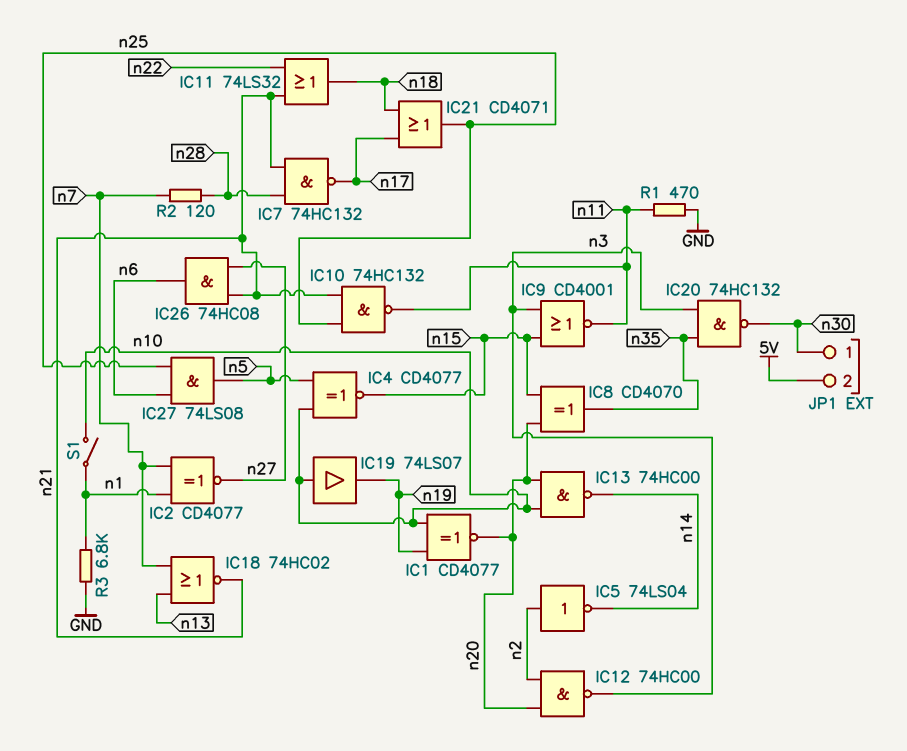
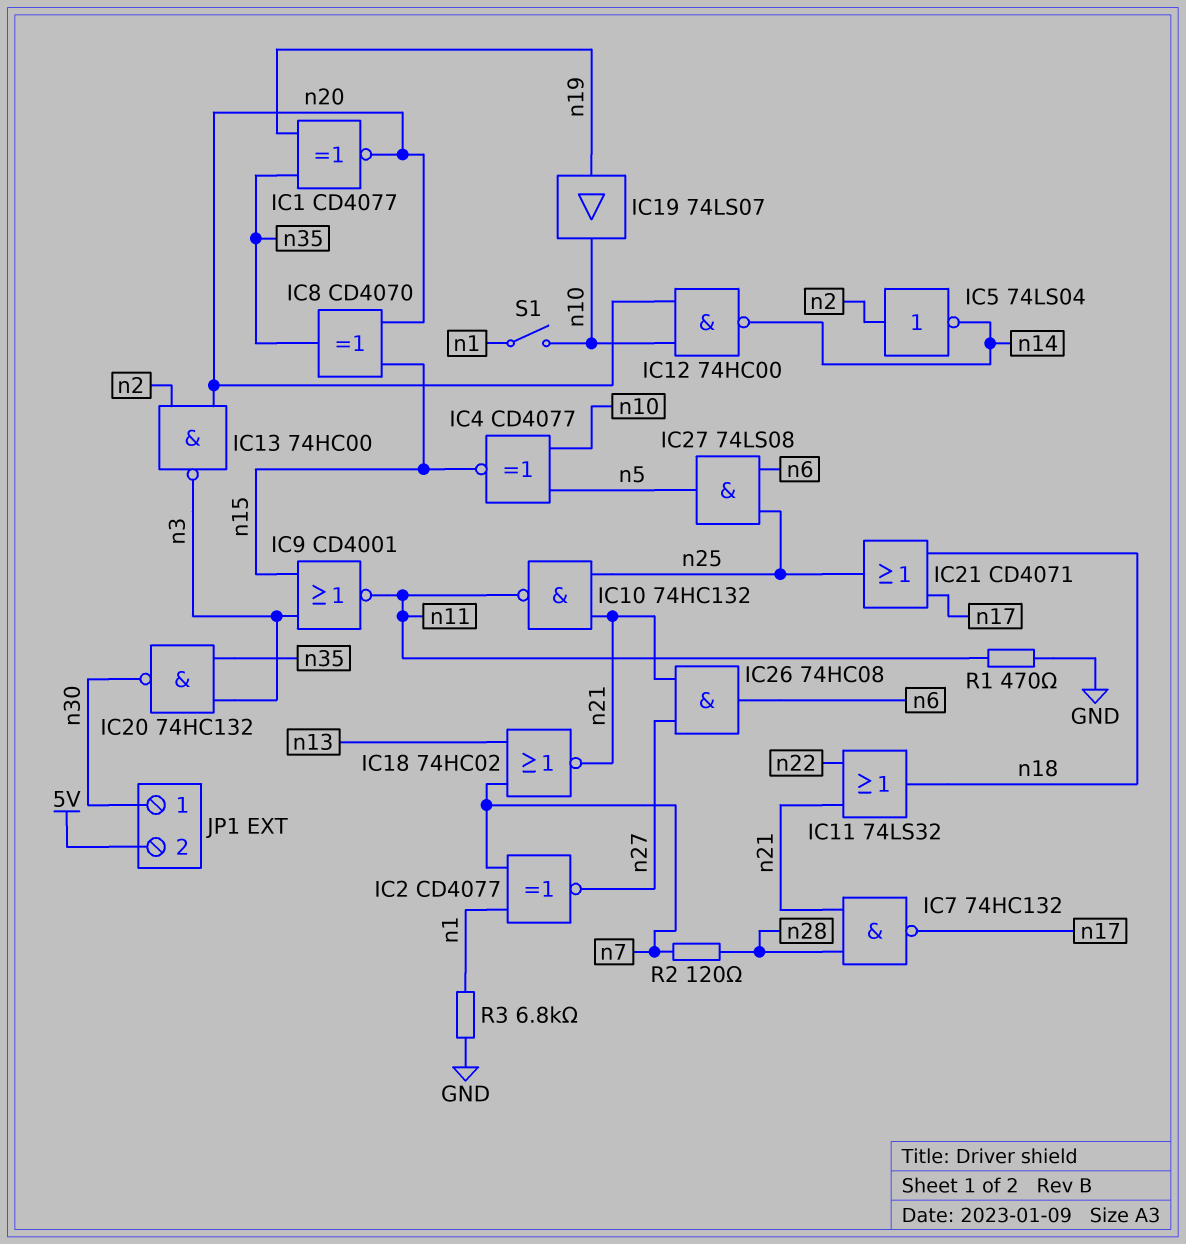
IC1: XNOR CD4077 (in n10, in n19, out n20) -> XNOR CD4077 (in n19, in n35, out n20)
IC12: NAND 74HC00 (in n2, in n20, out n3) -> NAND 74HC00 (in n10, in n20, out n14)
IC13: NAND 74HC00 (in n10, in n20, out n14) -> NAND 74HC00 (in n2, in n20, out n3)
IC19: buffer 74LS07 (in n10, out n19) -> buffer 74LS07 (in n19, out n10)

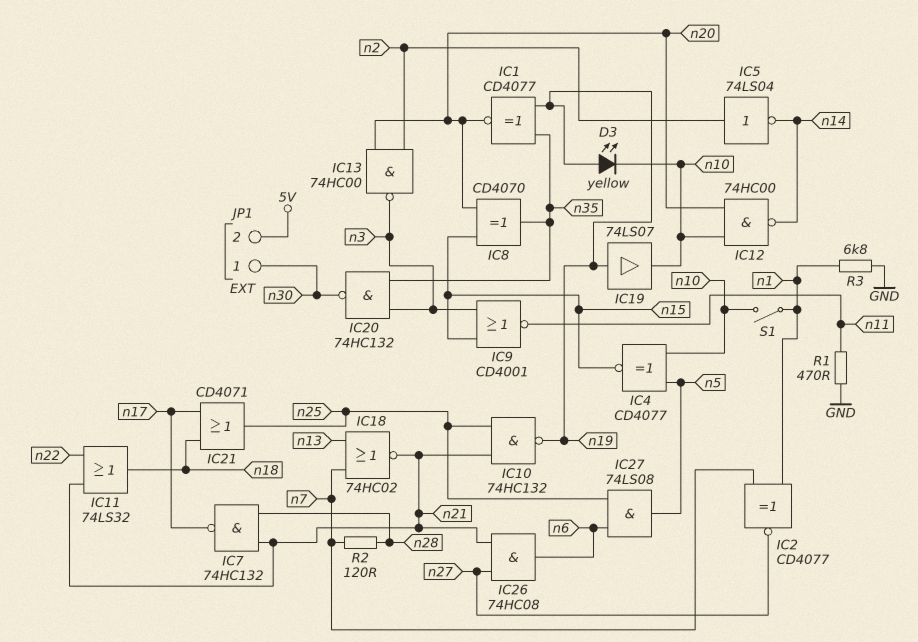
D3: none -> LED yellow (A n19, K n10)
IC10: NAND 74HC132 (in n21, in n25, out n11) -> NAND 74HC132 (in n21, in n25, out n19)

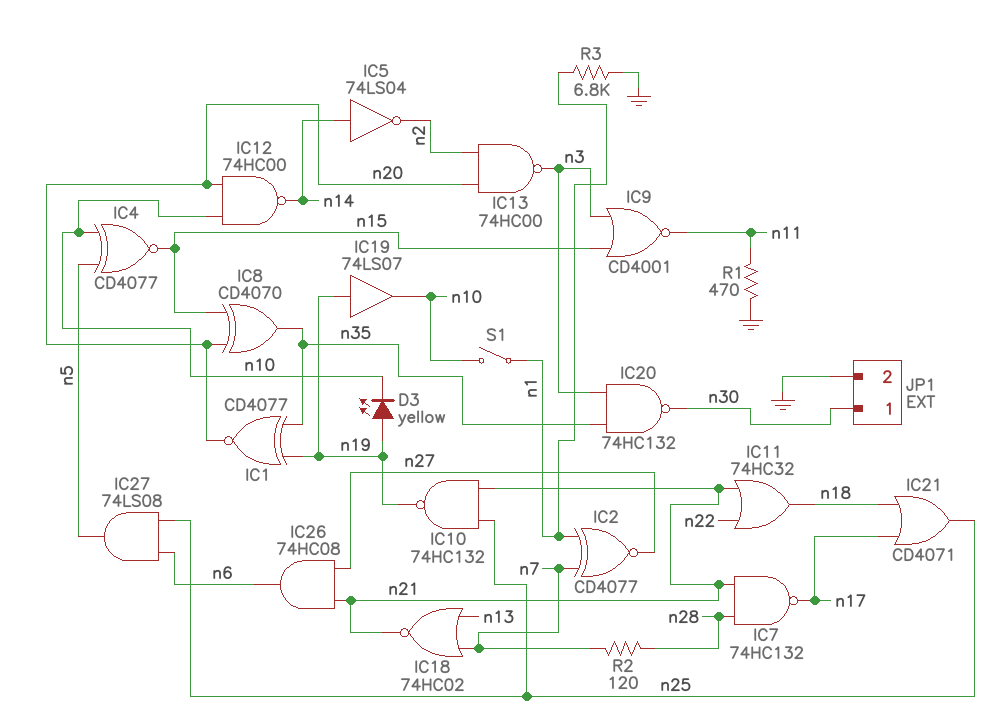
IC5: NOT 74LS04 (in n2, out n14) -> NOT 74LS04 (in n14, out n2)
IC11: OR 74LS32 (in n21, in n22, out n18) -> OR 74HC32 (in n21, in n22, out n18)
JP1 pin 2: 5V -> GND

